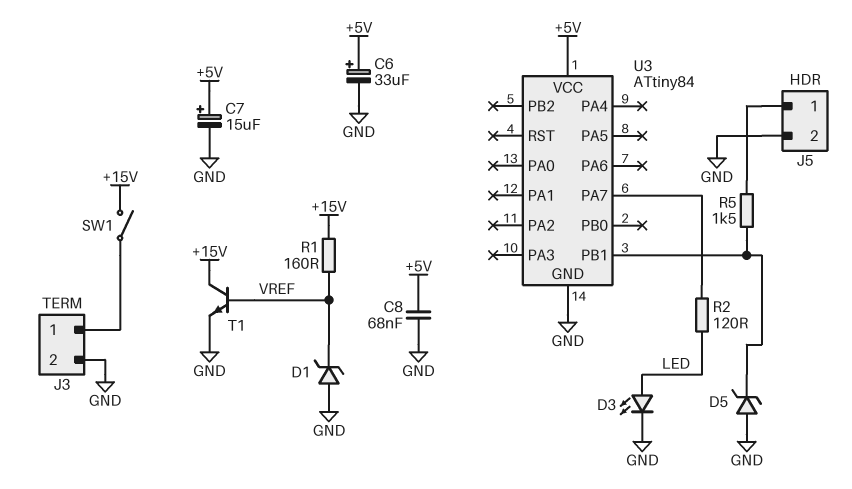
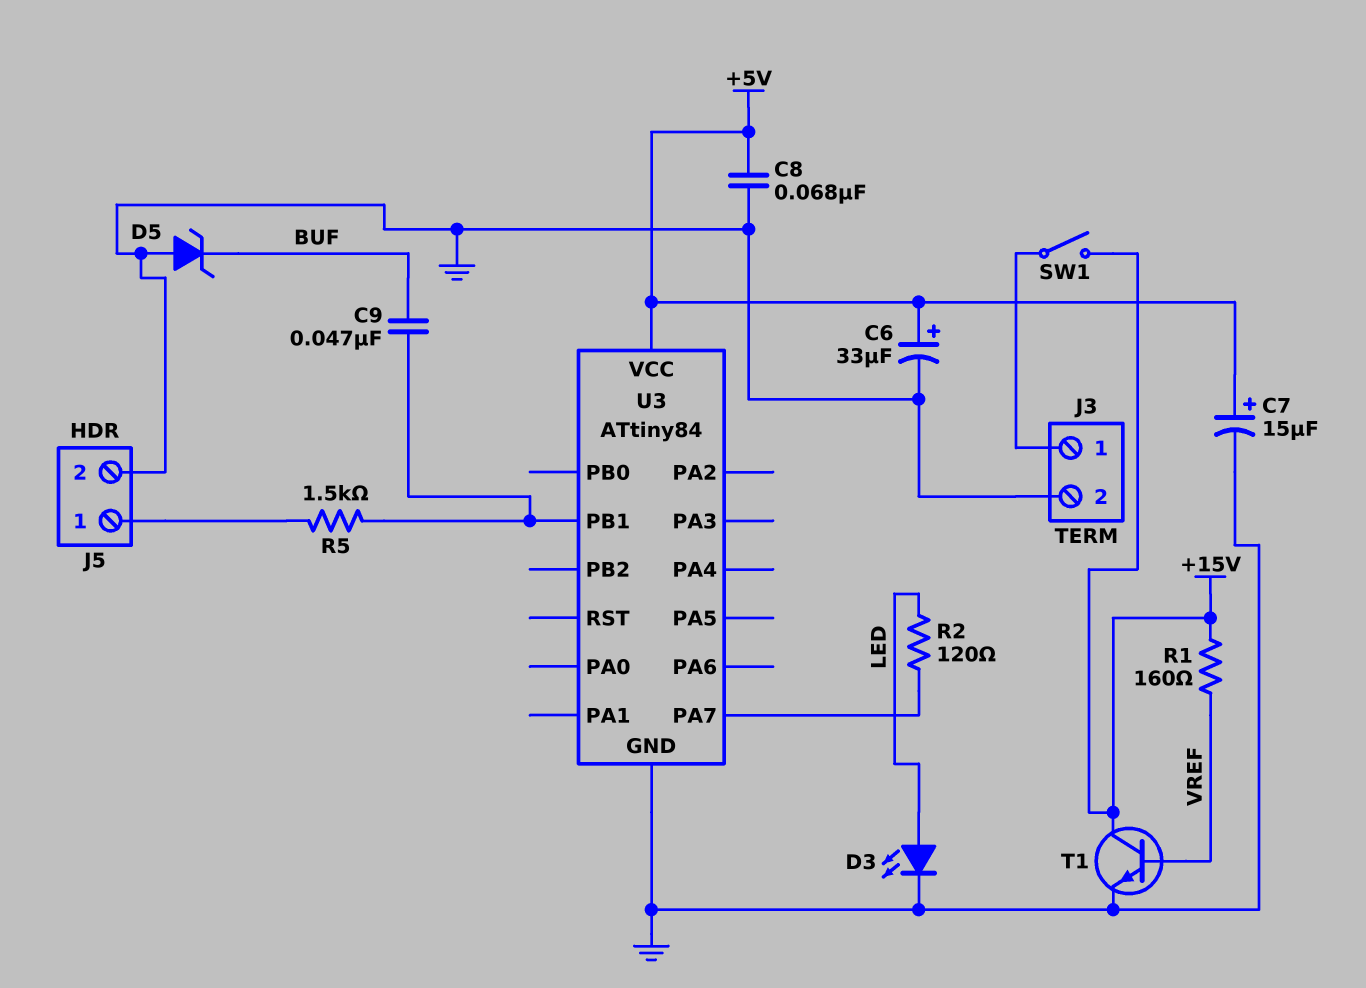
C9: none -> 47nF (BUF, U3/PB1)
D1: zener (A GND, K VREF) -> none
D5: zener (A GND, K U3/PB1) -> zener (A GND, K BUF)

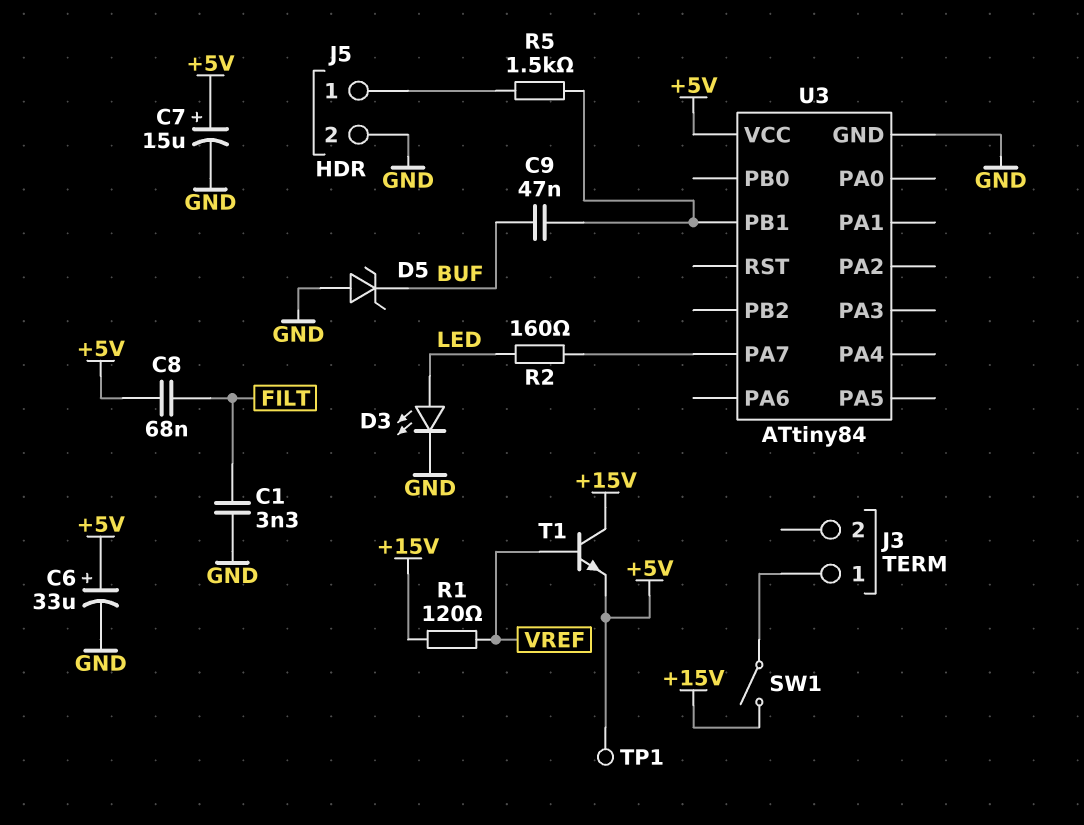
C1: none -> 3.3nF (FILT, GND)
C8: 68nF (+5V, GND) -> 68nF (+5V, FILT)
J3 pin 2: GND -> none
R1: 160 (+15V, VREF) -> 120 (+15V, VREF)
R2: 120 (LED, U3/PA7) -> 160 (LED, U3/PA7)
T1: NPN (B VREF, C +15V, E GND) -> NPN (B VREF, C +15V, E +5V)
TP1: none -> test point (+5V)

